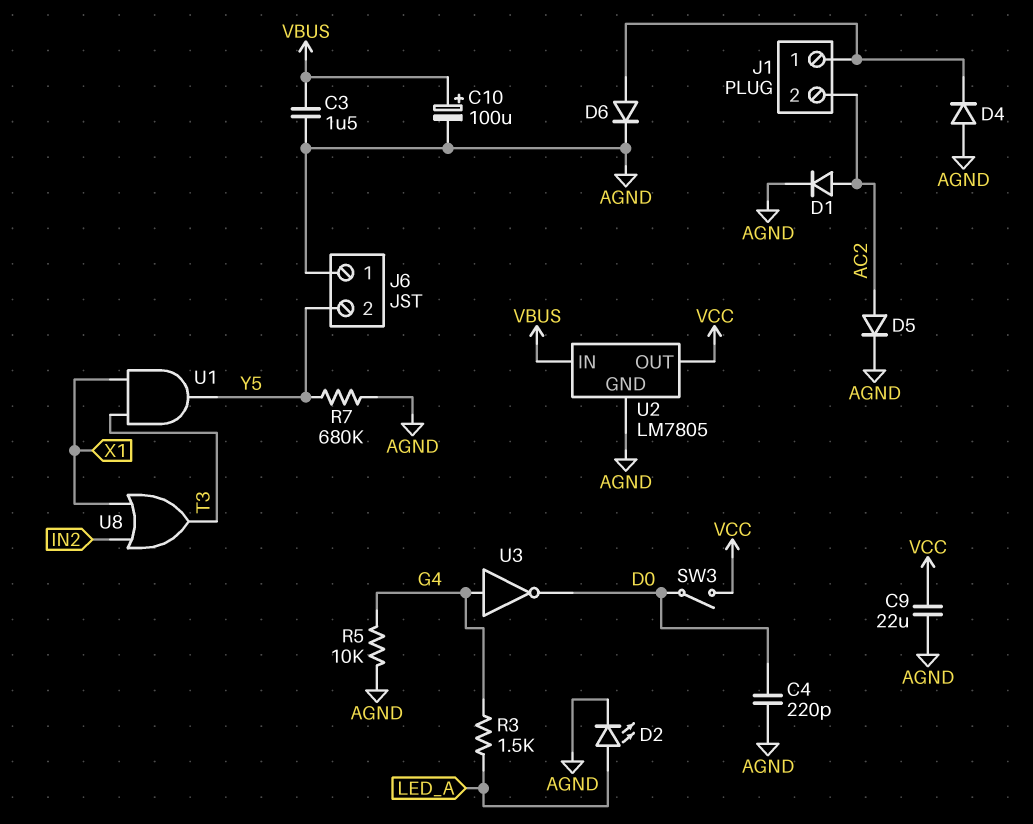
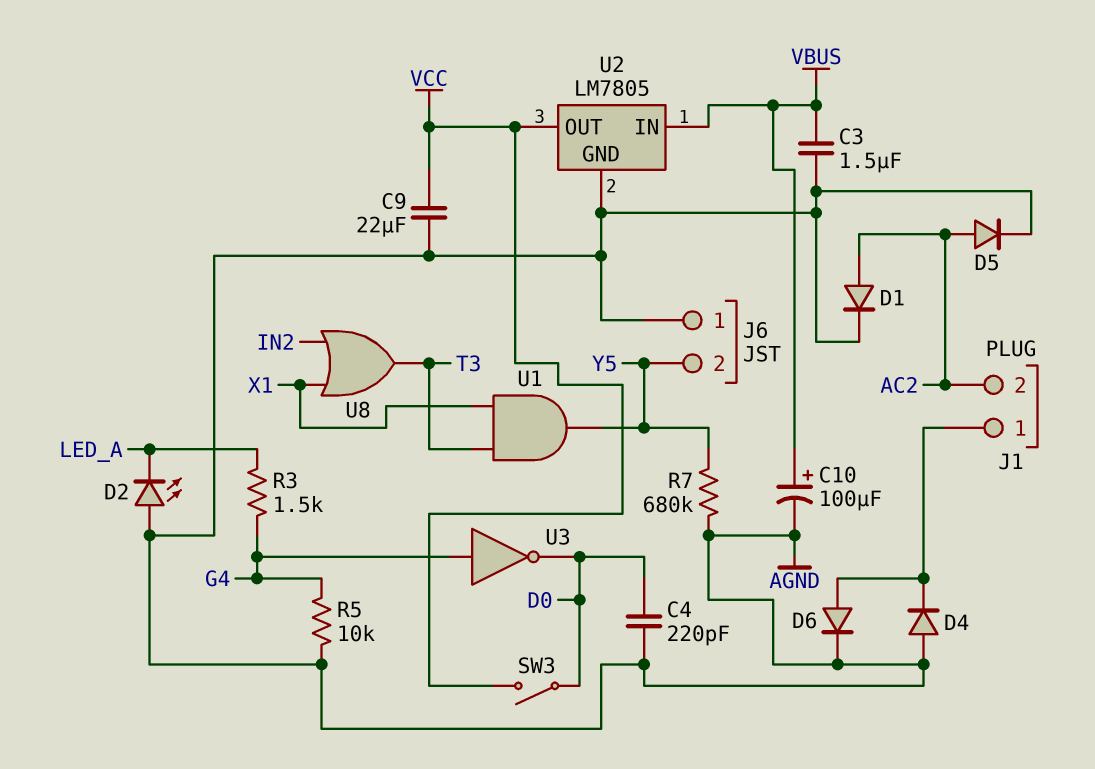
D2: LED (A LED_A, K AGND) -> LED (A AGND, K LED_A)

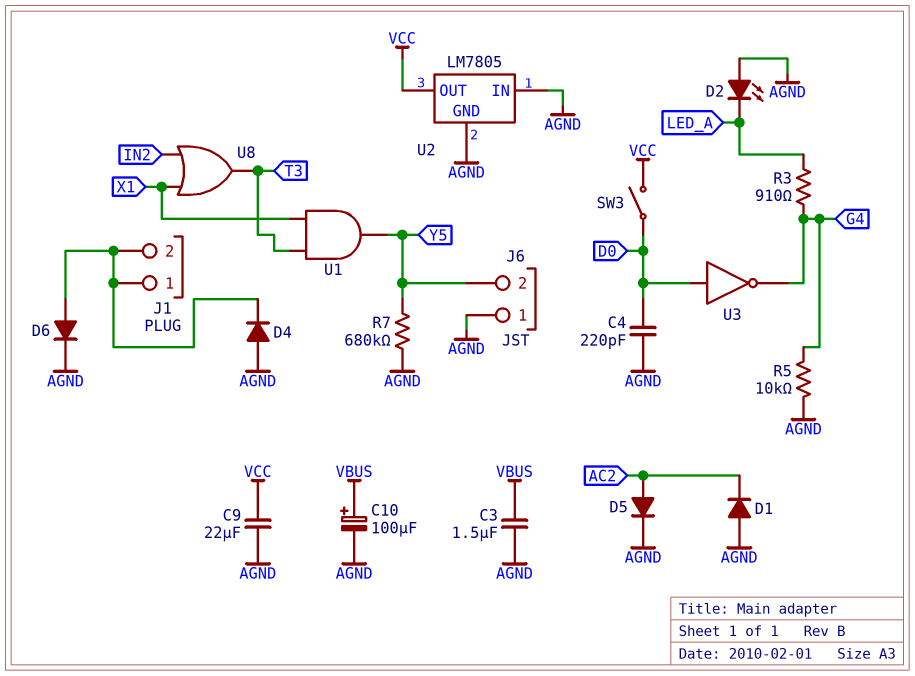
D1: diode (A AC2, K AGND) -> diode (A AGND, K AC2)
J1 pin 2: AC2 -> J1/1
R3: 1.5k (G4, LED_A) -> 910 (G4, LED_A)
U2 pin IN: VBUS -> AGND
U3: NOT (in G4, out D0) -> NOT (in D0, out G4)

